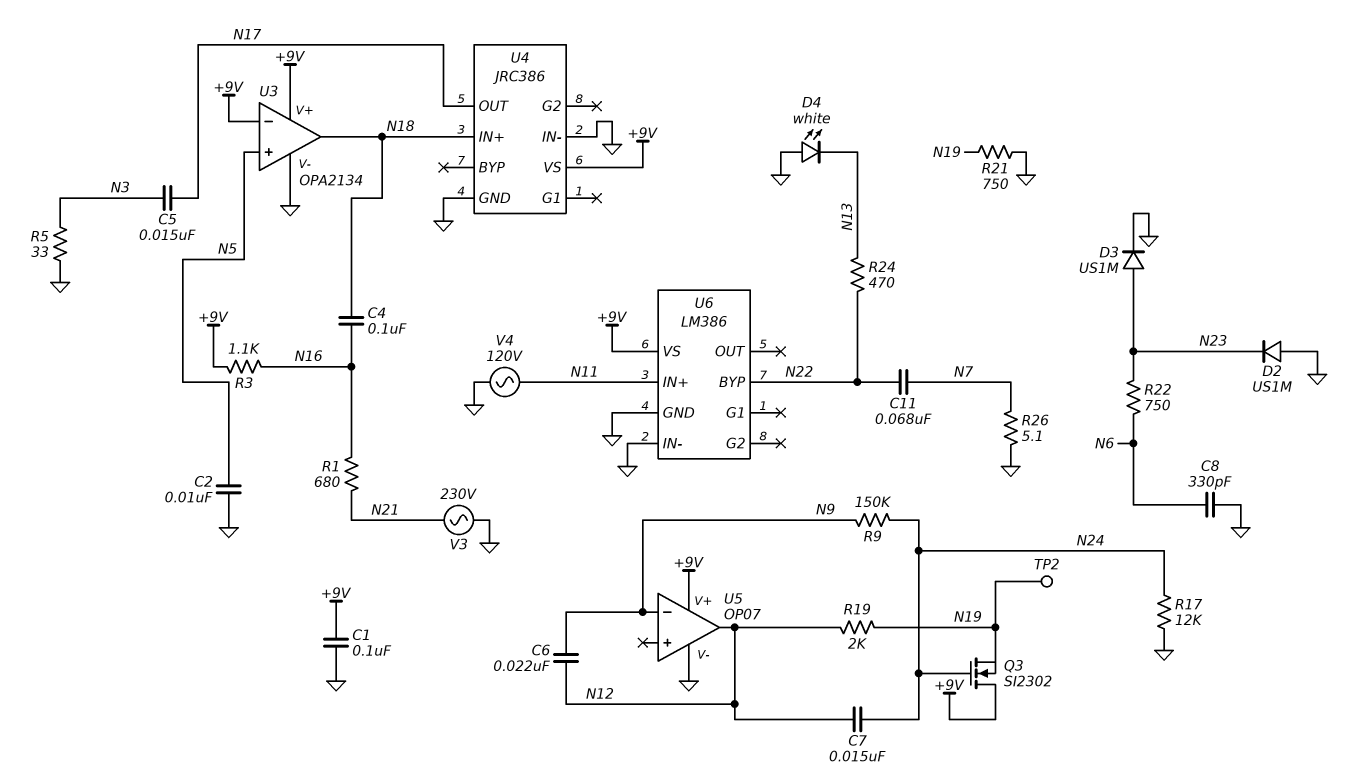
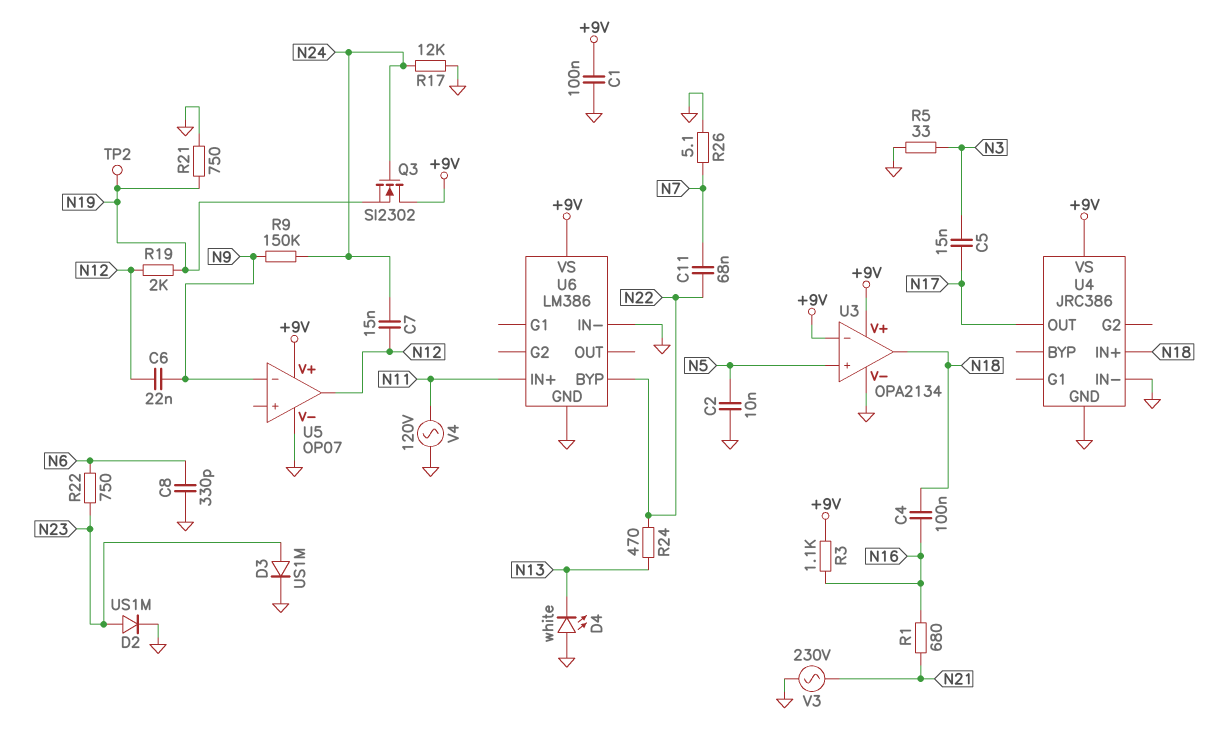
D2: diode US1M (A GND, K N23) -> diode US1M (A N23, K GND)

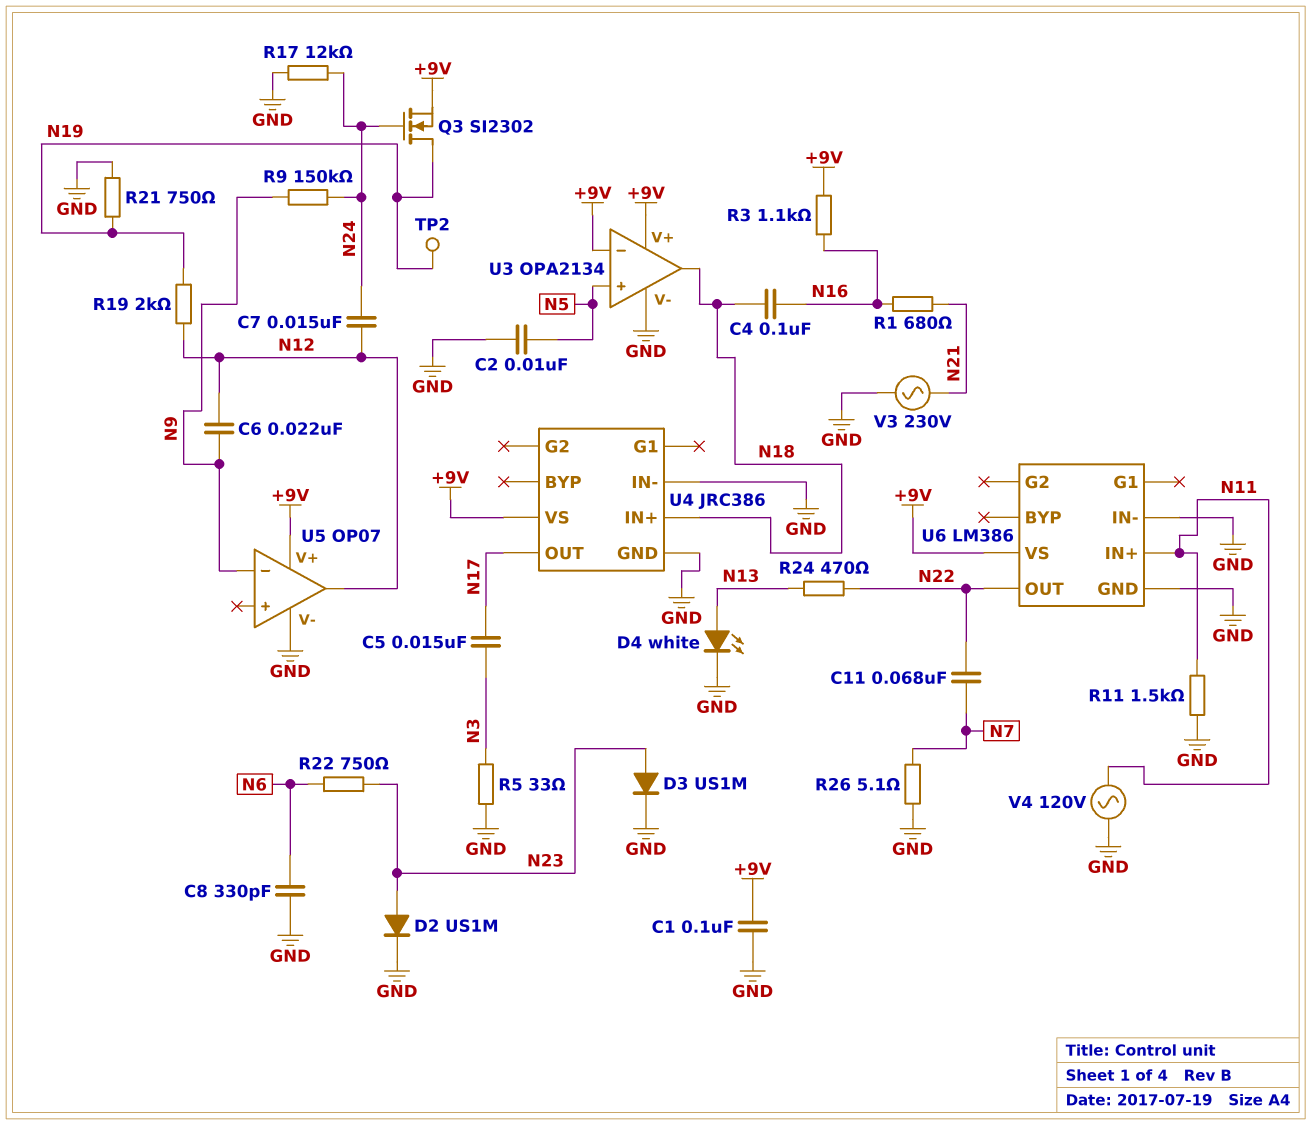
D4: LED white (A GND, K N13) -> LED white (A N13, K GND)
Q3: NMOS SI2302 (G N24, D +9V, S N19) -> NMOS SI2302 (G N24, D N19, S +9V)
R11: none -> 1.5k (GND, N11)
U6 pin BYP: N22 -> none
U6 pin OUT: none -> N22

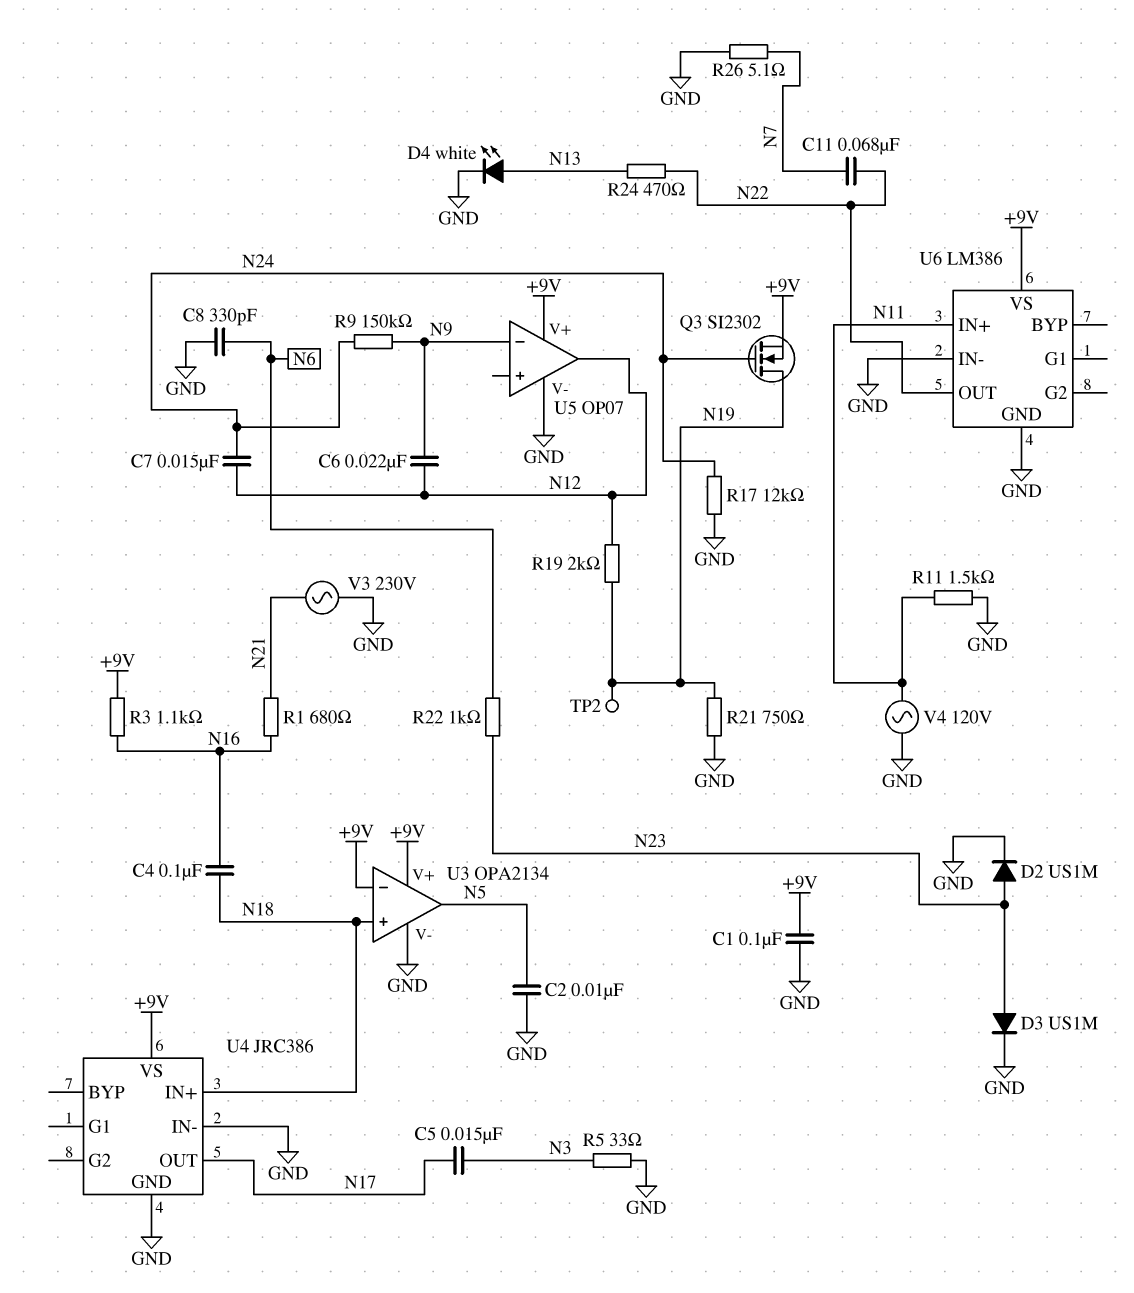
R22: 750 (N6, N23) -> 1k (N6, N23)
U3 pin in+: N5 -> N18
U3 pin out: N18 -> N5

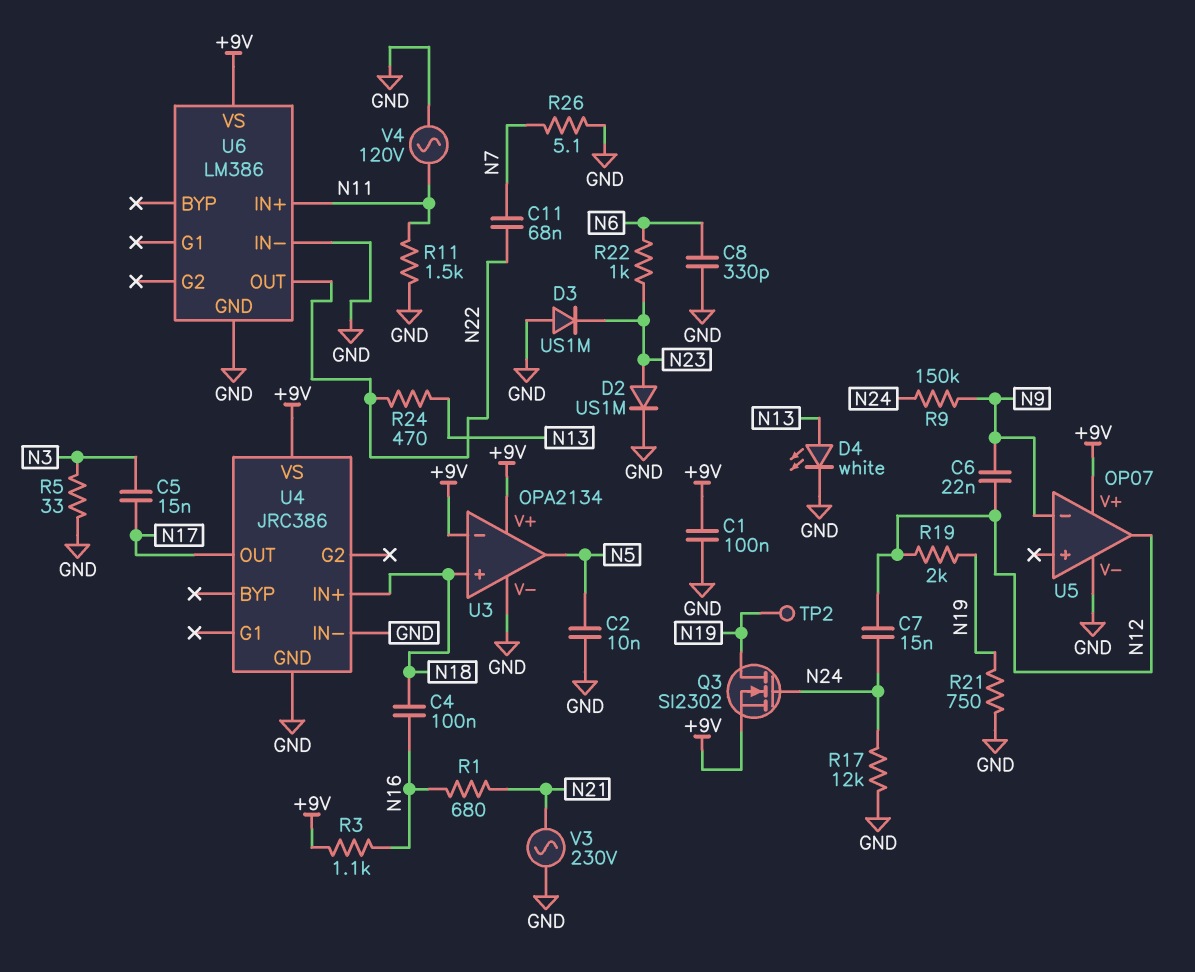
D3: diode US1M (A N23, K GND) -> diode US1M (A GND, K N23)

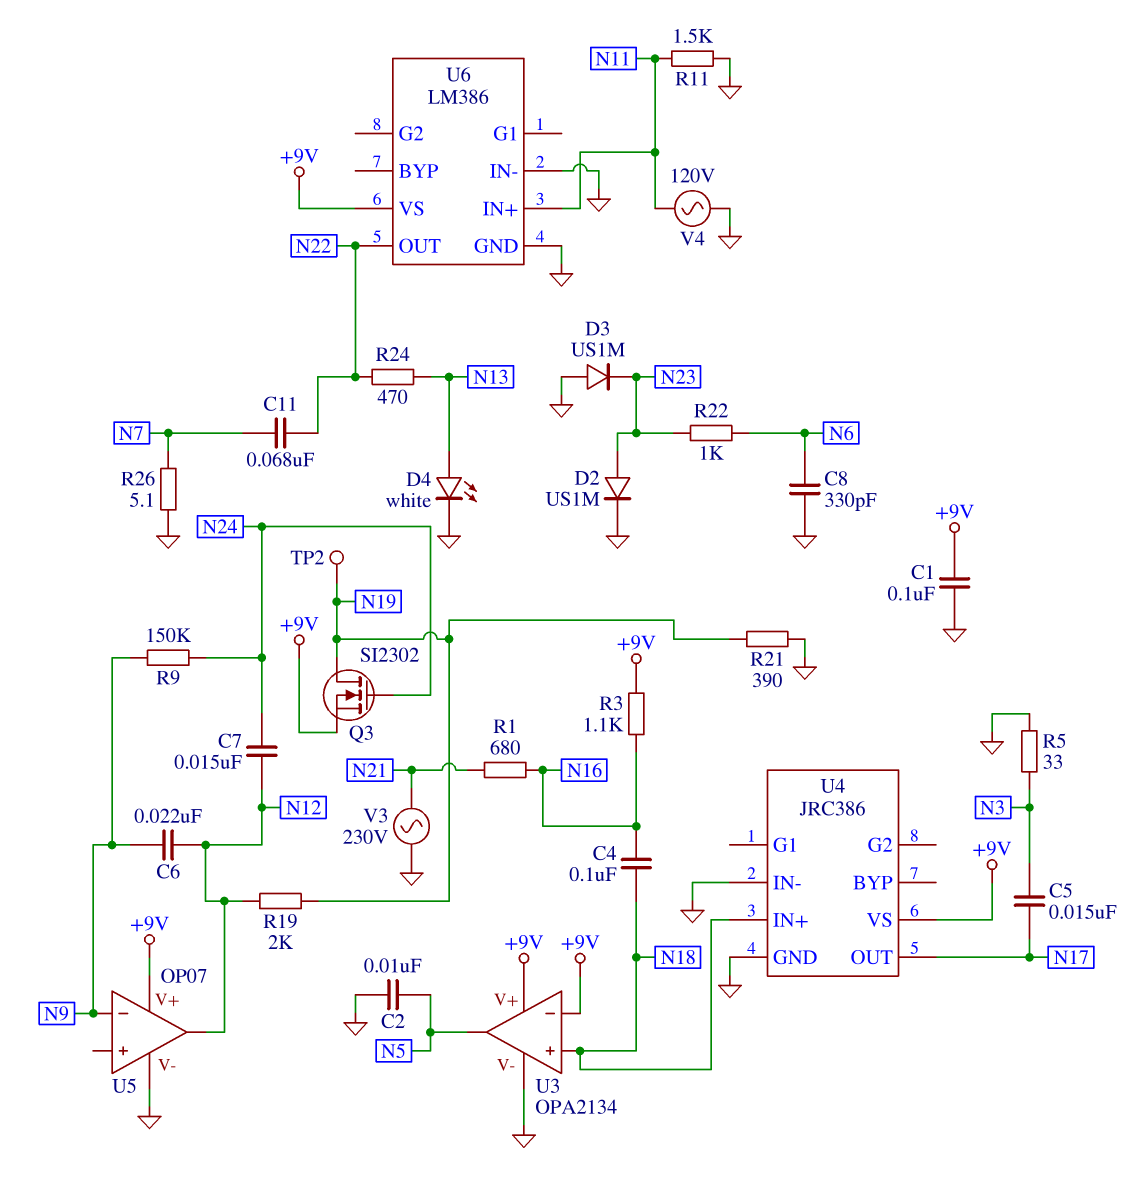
R17: 12k (GND, N24) -> none
R21: 750 (GND, N19) -> 390 (GND, N19)

